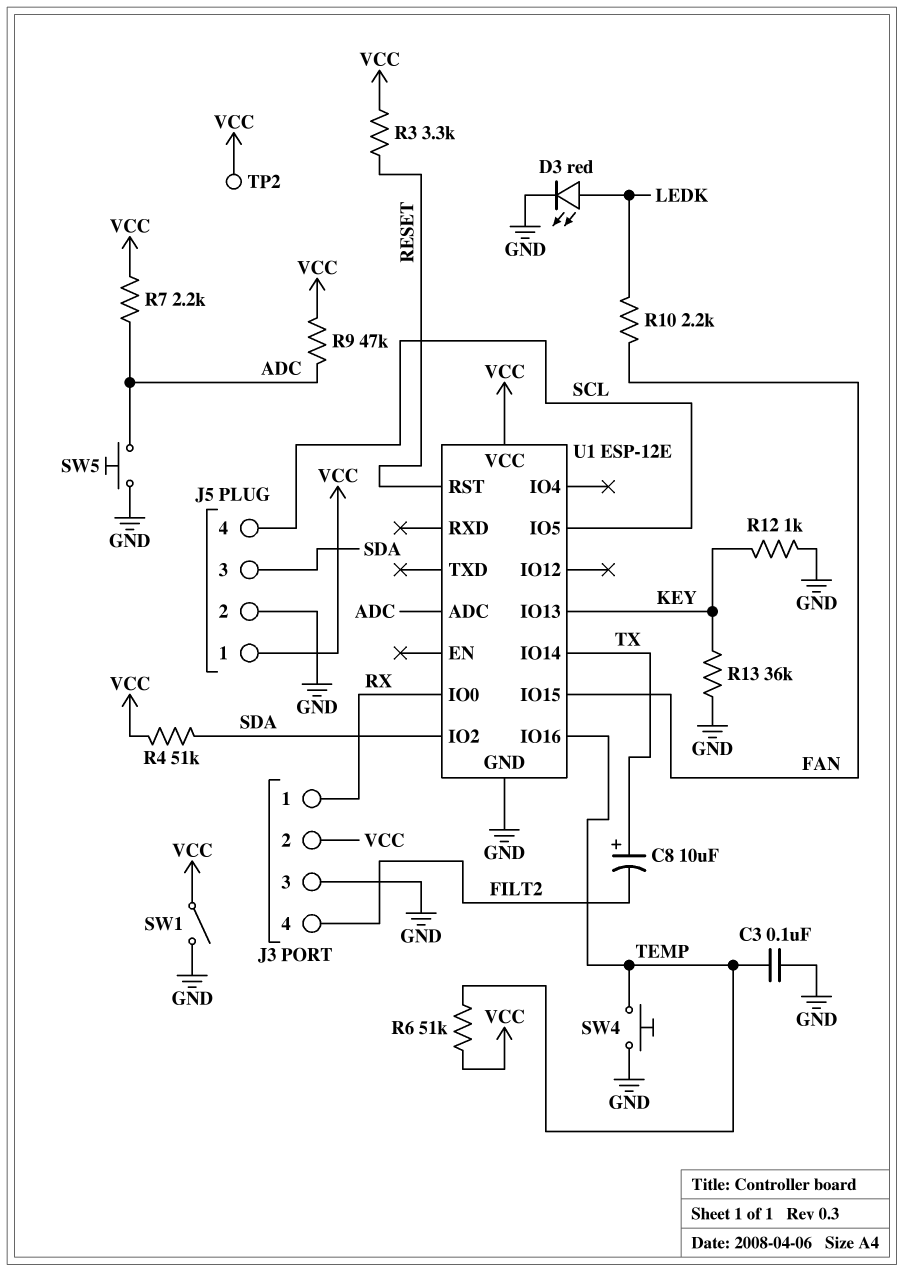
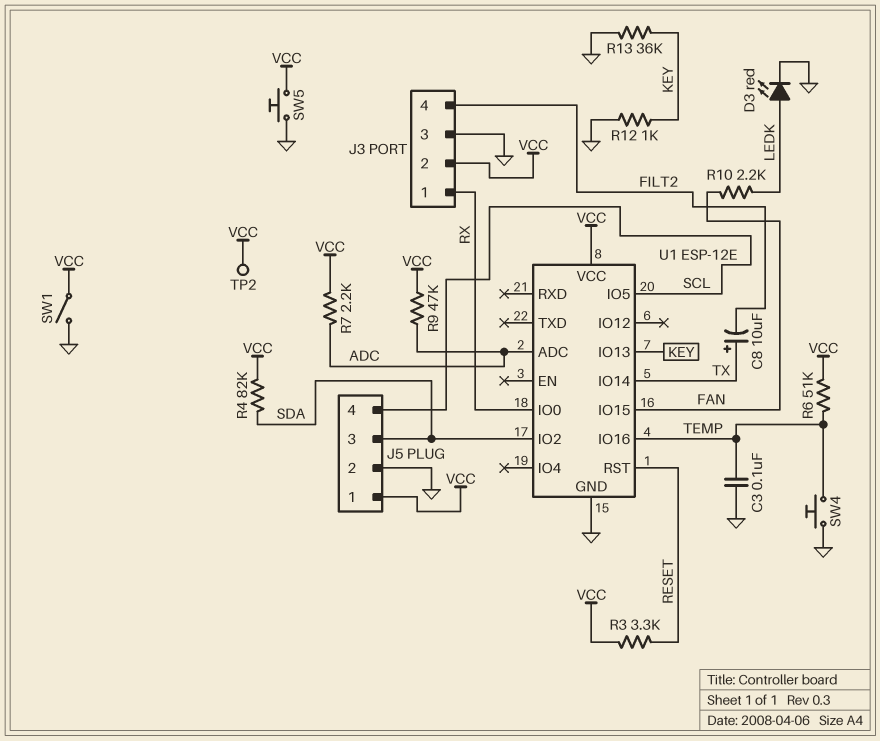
R4: 51k (SDA, VCC) -> 82k (SDA, VCC)
SW5: button (ADC, GND) -> button (GND, VCC)

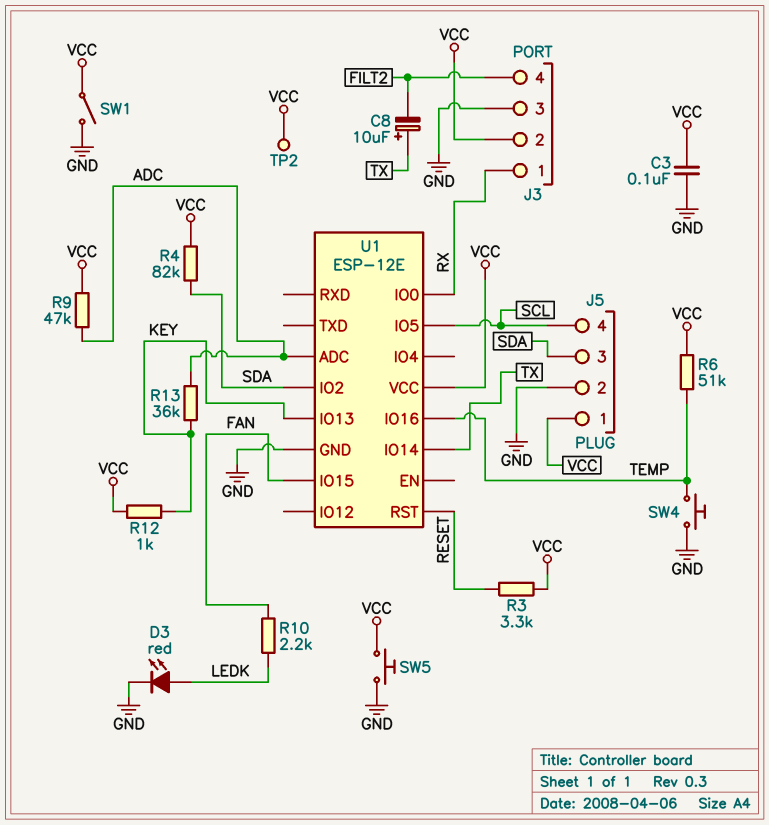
C3: 100nF (GND, TEMP) -> 100nF (GND, VCC)
R7: 2.2k (ADC, VCC) -> none
R12: 1k (GND, KEY) -> 1k (KEY, VCC)
R13: 36k (GND, KEY) -> 36k (ADC, KEY)

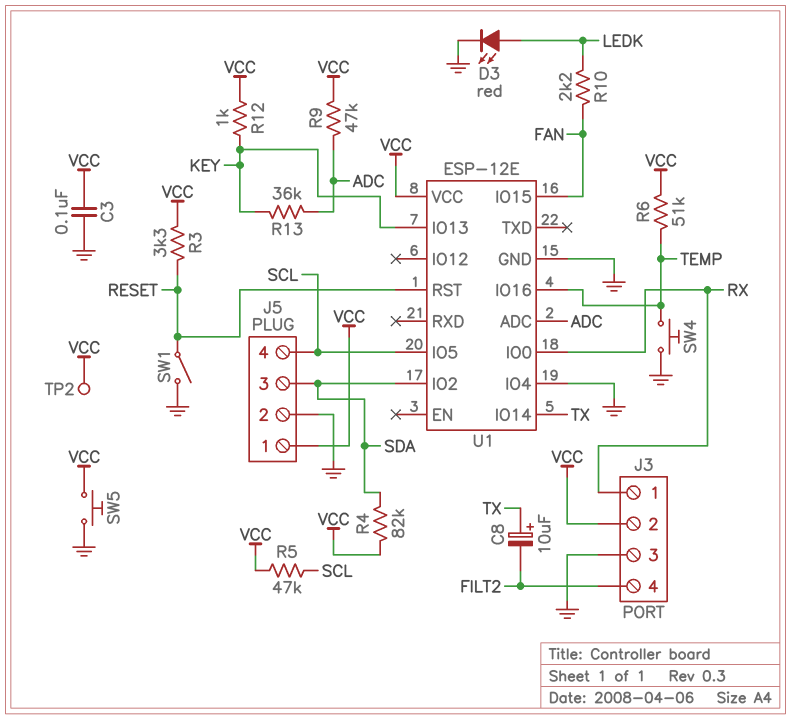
R5: none -> 47k (SCL, VCC)
SW1: switch (GND, VCC) -> switch (GND, RESET)
U1 pin IO4: none -> GND

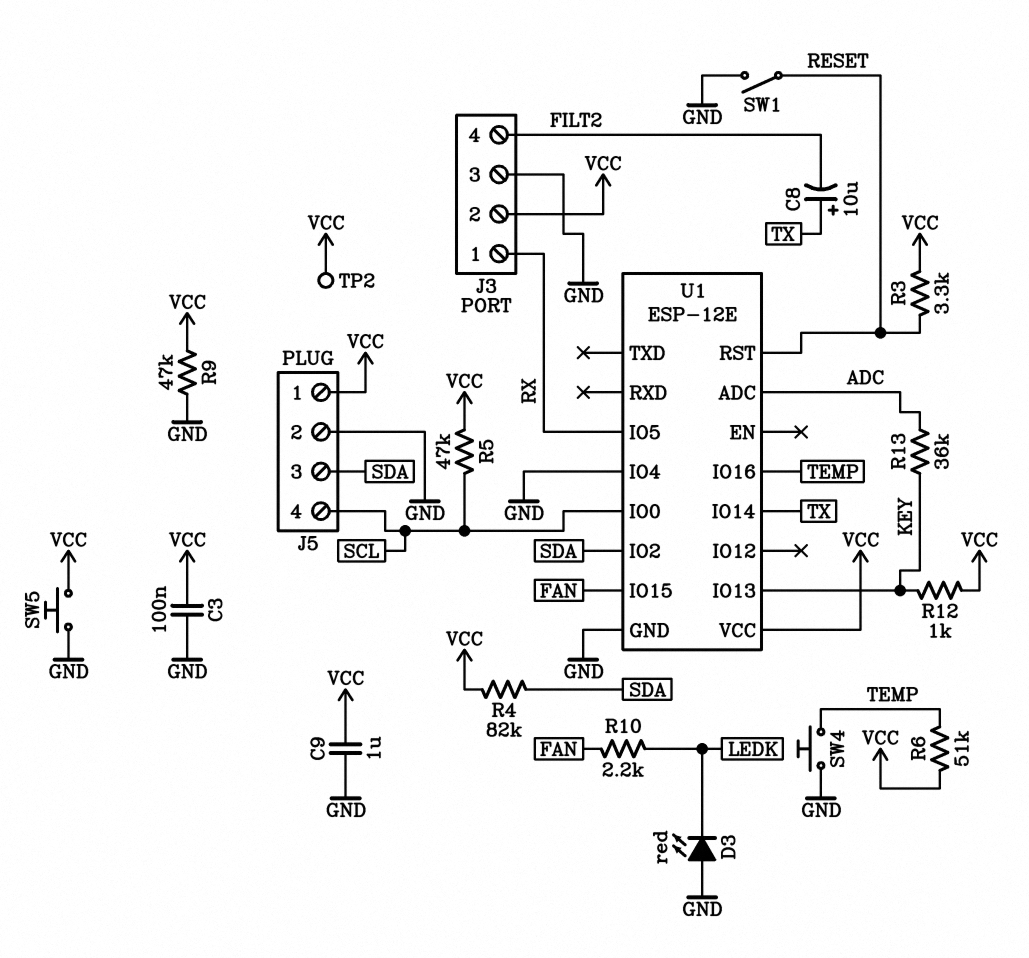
C9: none -> 1uF (GND, VCC)
D3: LED red (A LEDK, K GND) -> LED red (A GND, K LEDK)
R9: 47k (ADC, VCC) -> 47k (GND, VCC)
U1 pin IO0: RX -> SCL
U1 pin IO5: SCL -> RX

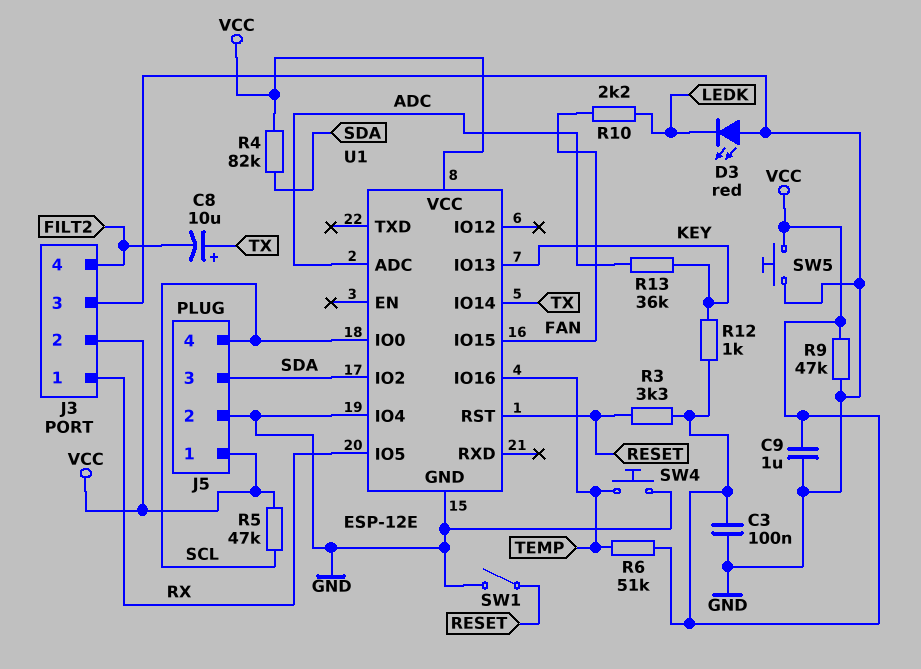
TP2: test point (VCC) -> none

